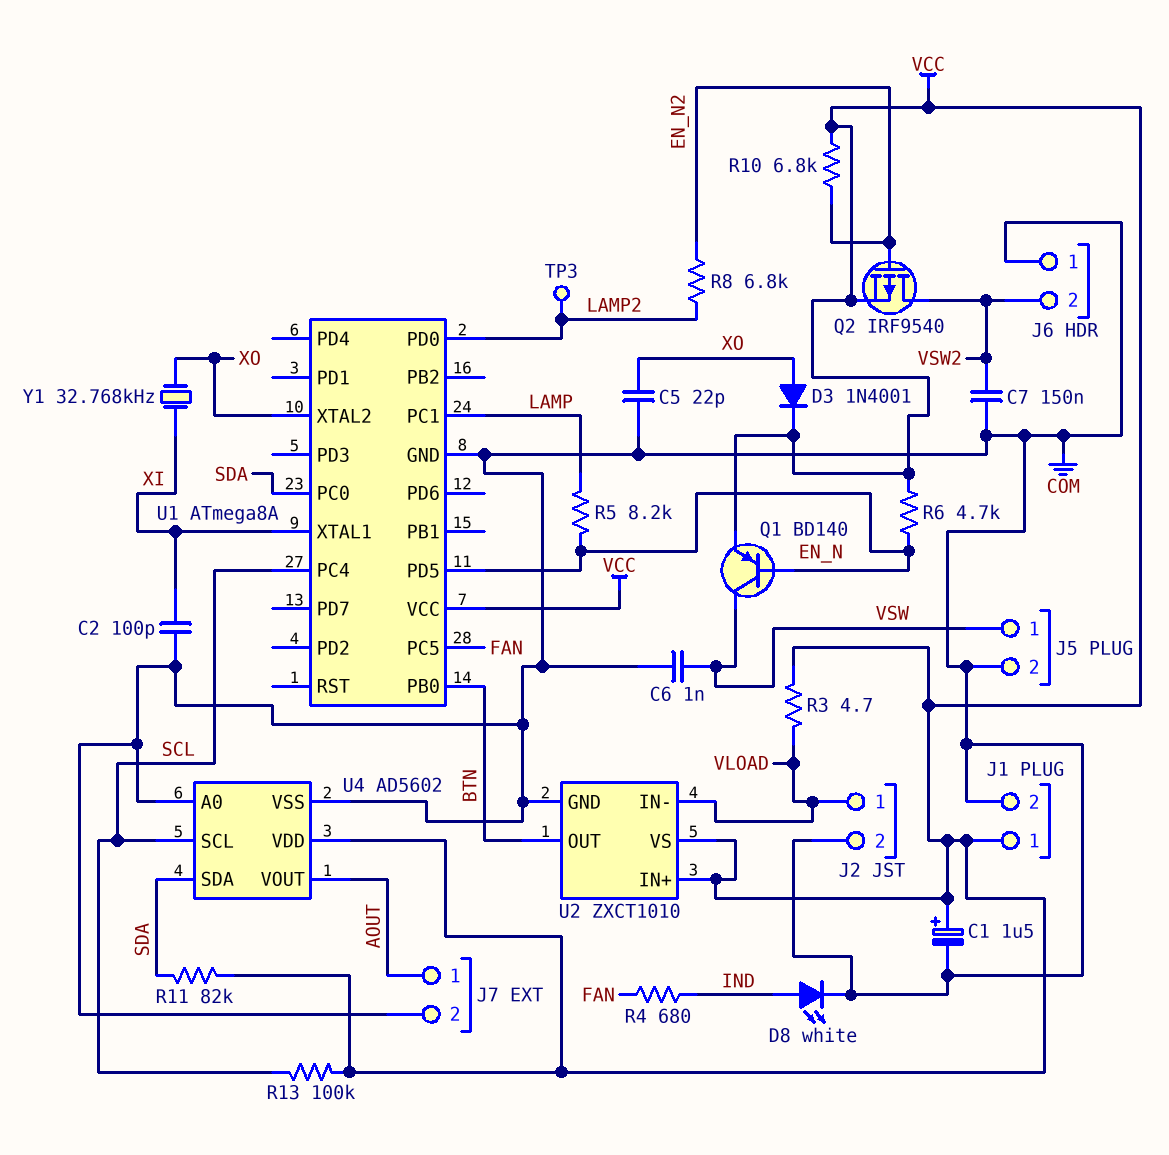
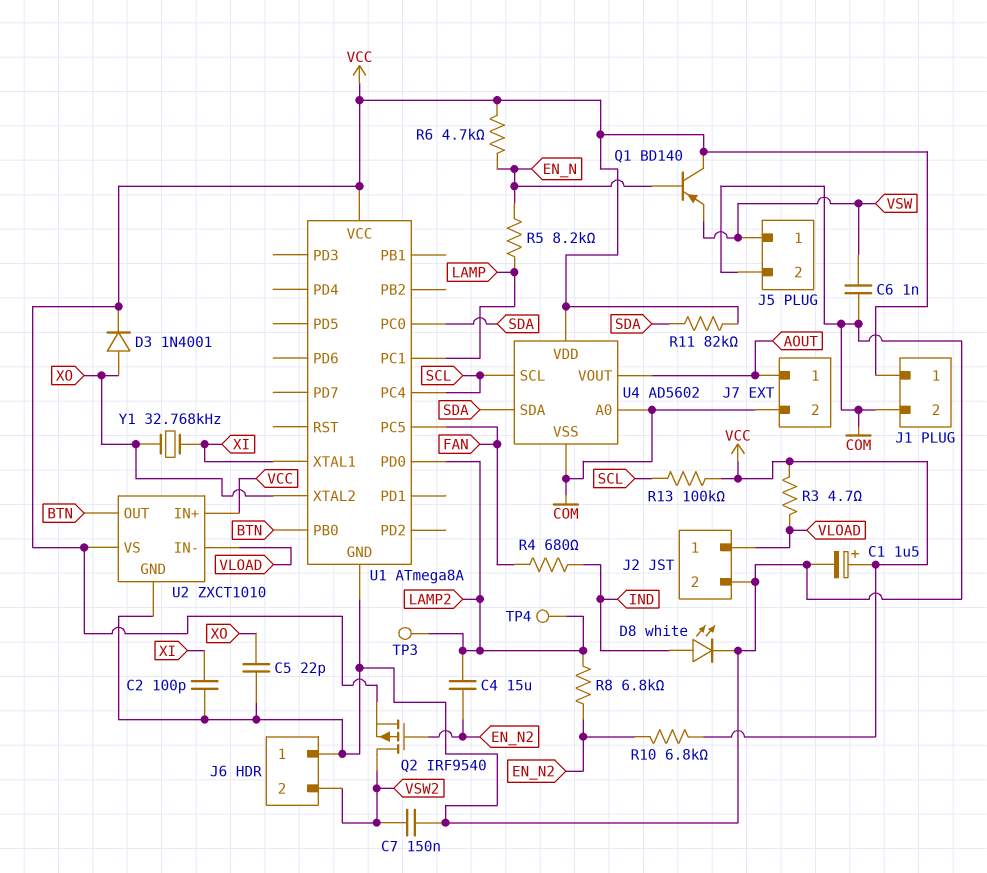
C4: none -> 15uF (EN_N2, LAMP2)
Q1: PNP BD140 (B EN_N, C VSW, E VCC) -> PNP BD140 (B EN_N, C VCC, E VSW)
TP4: none -> test point (LAMP2)
U1 pin PD5: EN_N -> none

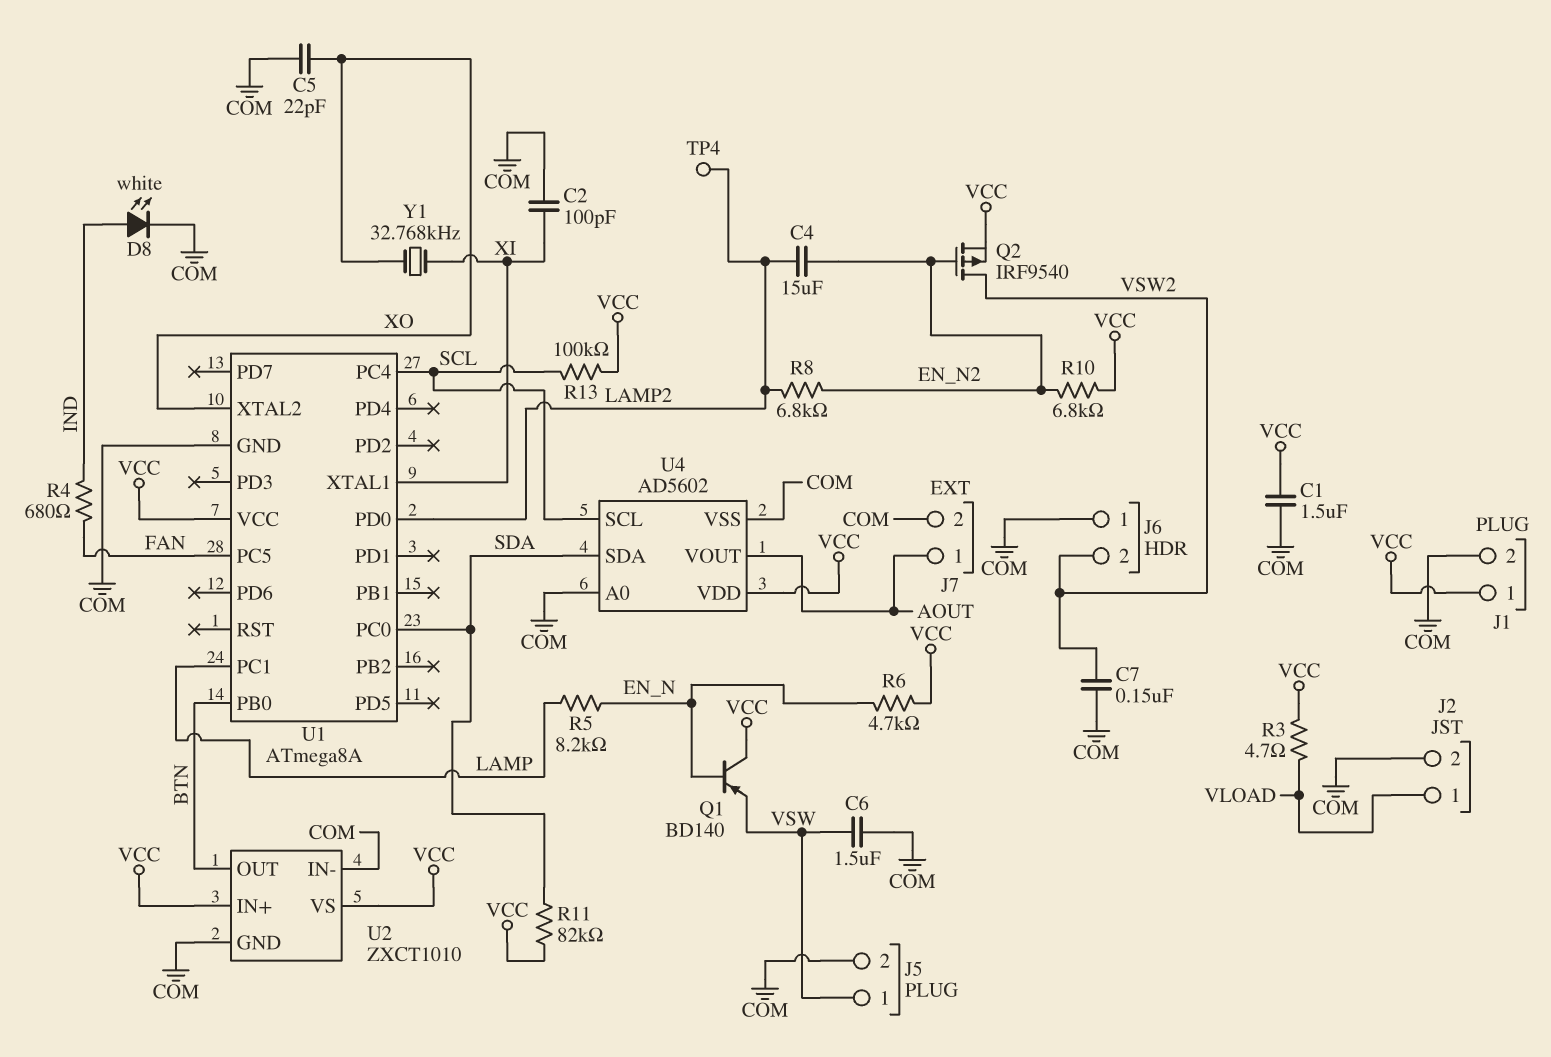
C1: 1.5uF (plus VCC, minus COM) -> 1.5uF (COM, VCC)
C6: 1nF (COM, VSW) -> 1.5uF (COM, VSW)
D3: diode 1N4001 (A XO, K VCC) -> none
TP3: test point (LAMP2) -> none
U2 pin IN-: VLOAD -> COM

